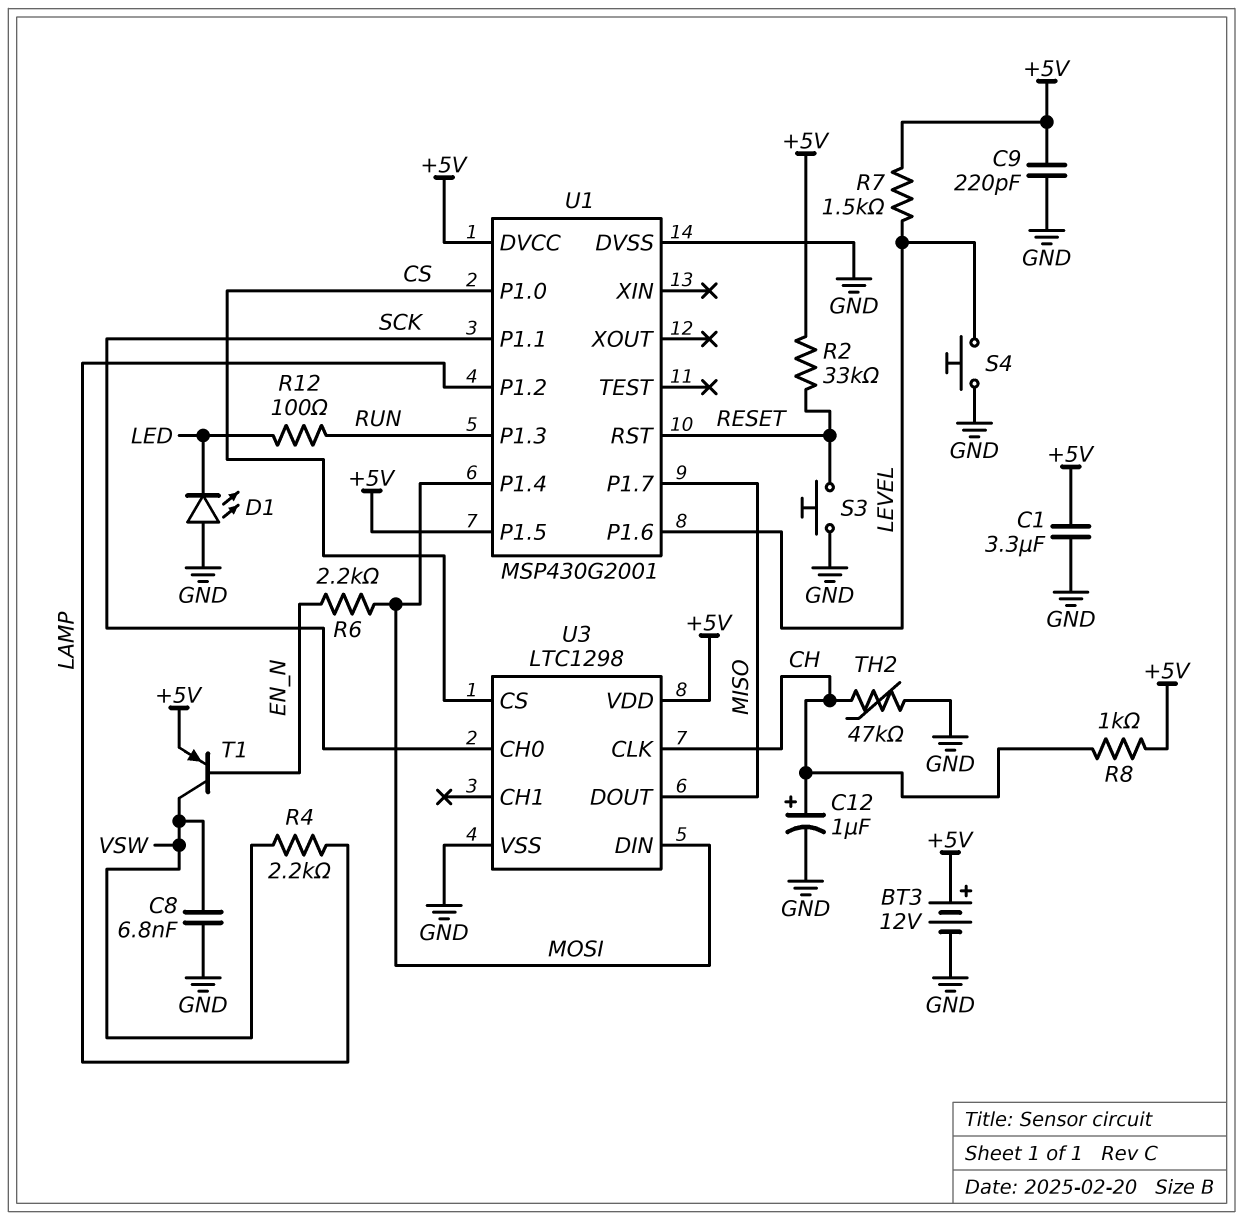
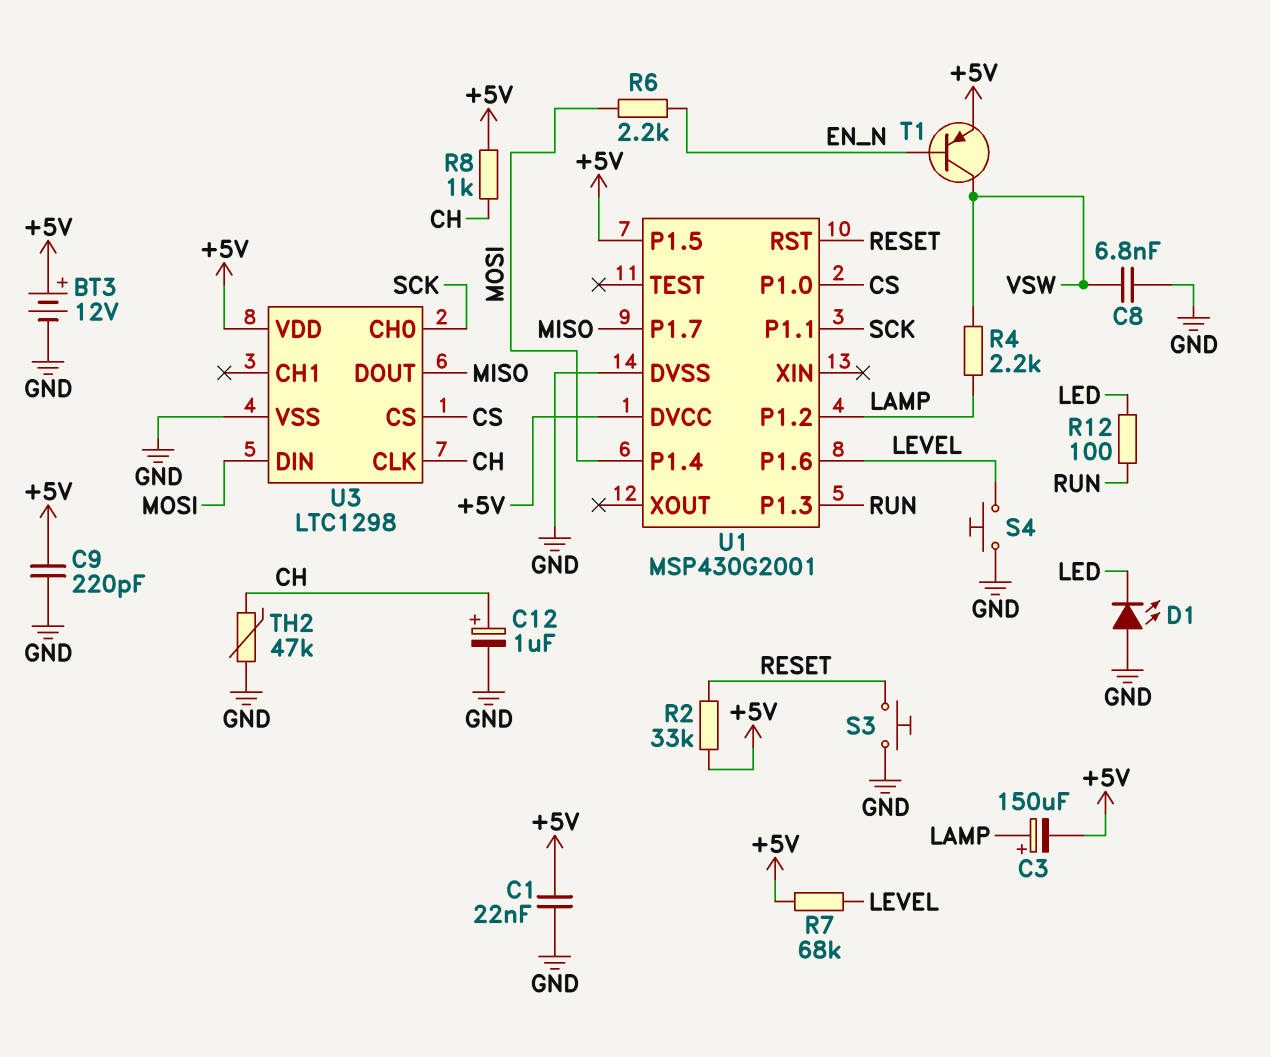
C1: 3.3uF (+5V, GND) -> 22nF (+5V, GND)
C3: none -> 150uF (plus LAMP, minus +5V)
R7: 1.5k (+5V, LEVEL) -> 68k (+5V, LEVEL)

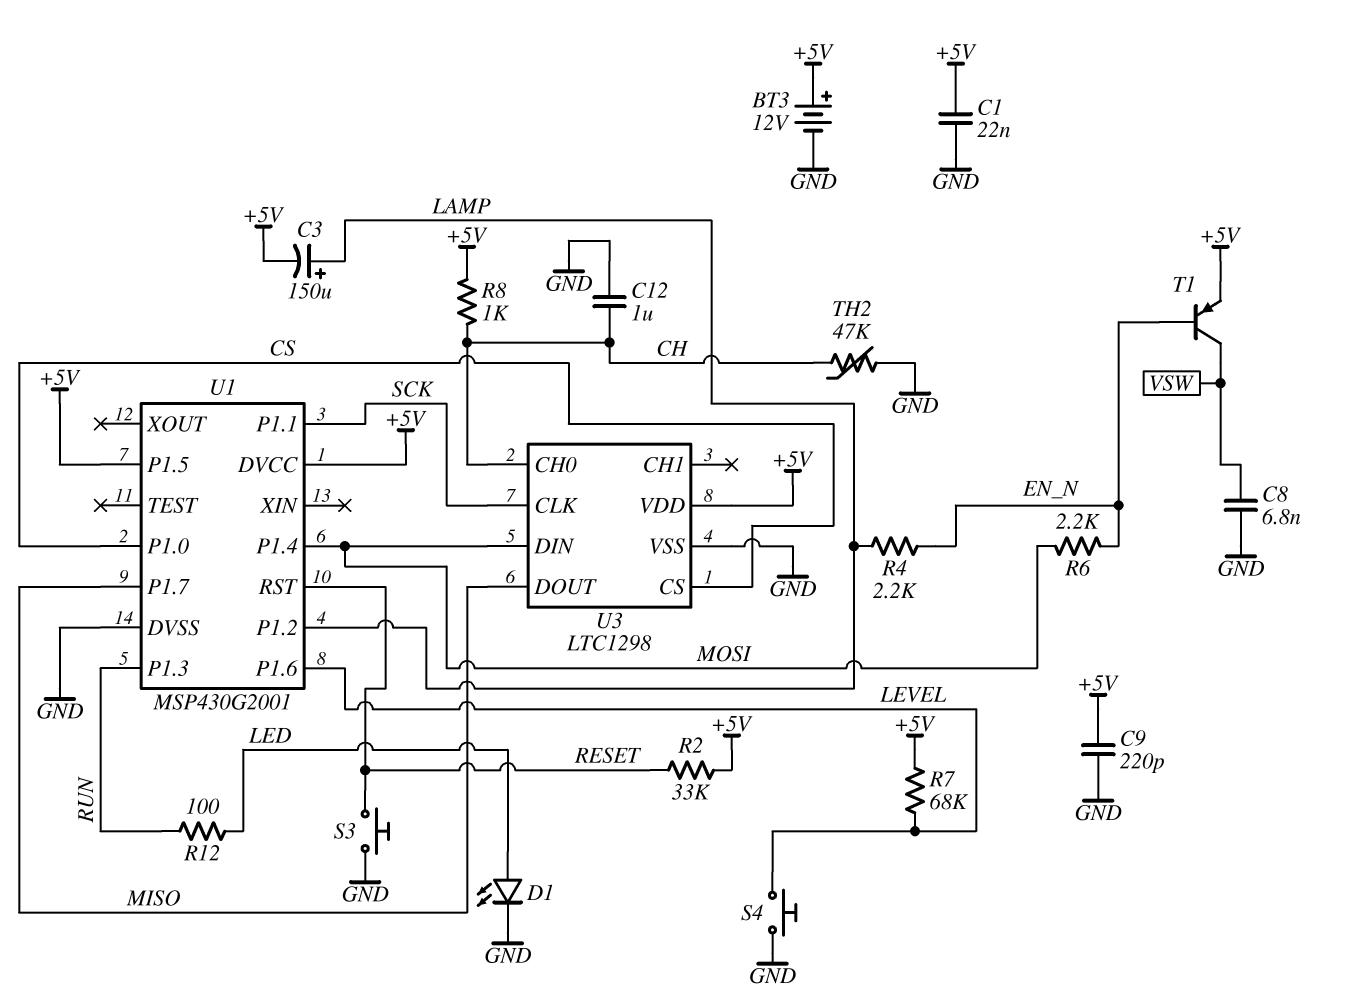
C12: 1uF (plus CH, minus GND) -> 1uF (CH, GND)
D1: LED (A GND, K LED) -> LED (A LED, K GND)
R4: 2.2k (LAMP, VSW) -> 2.2k (EN_N, LAMP)
U3 pin CH0: SCK -> CH
U3 pin CLK: CH -> SCK

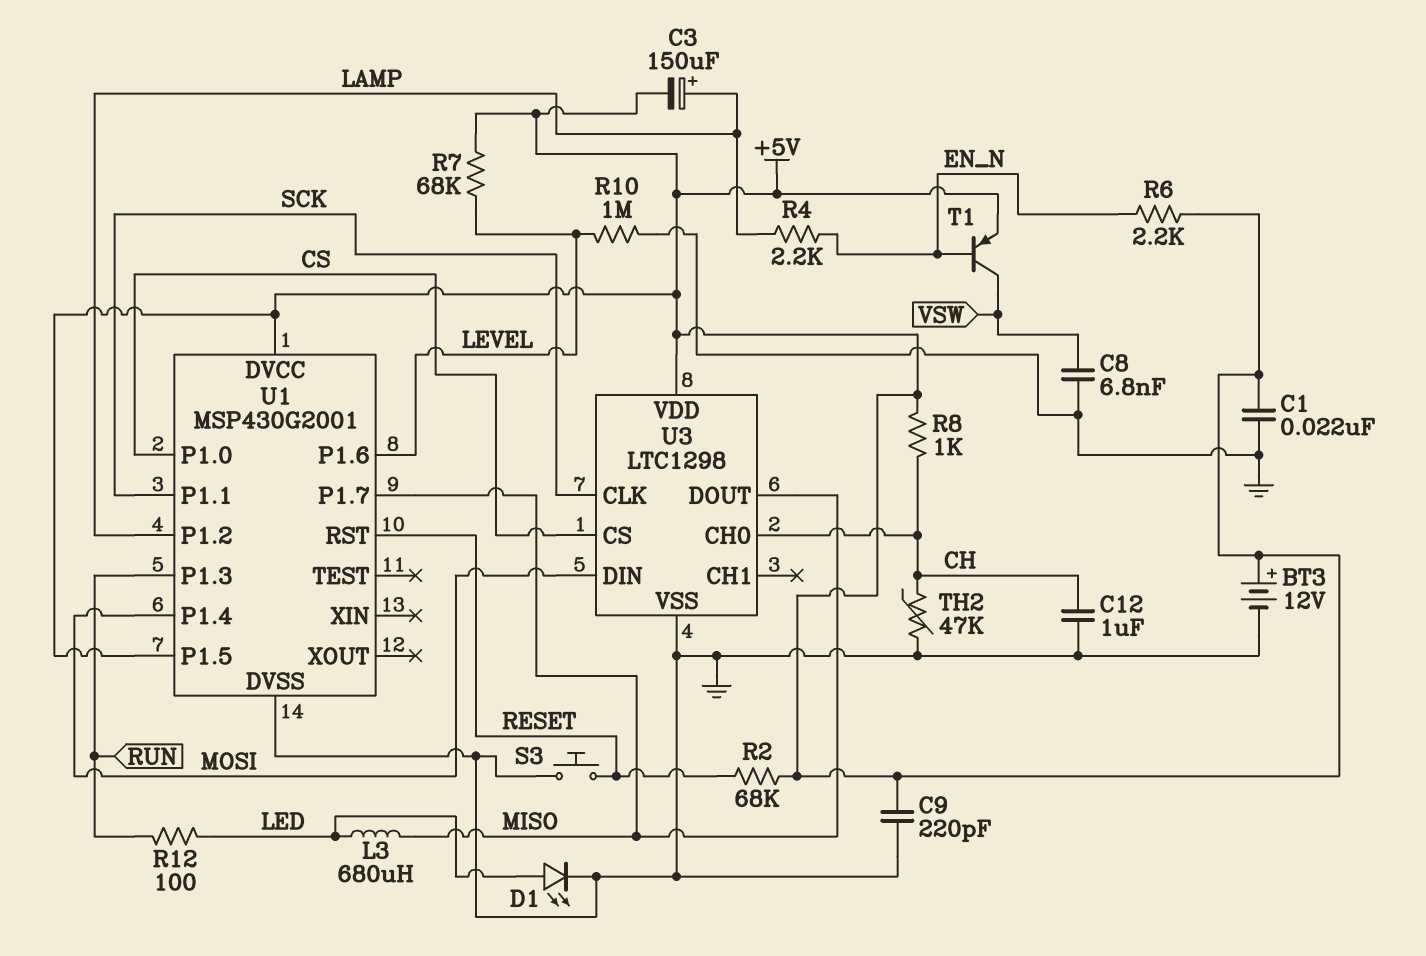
L3: none -> 680uH (LED, MISO)
R2: 33k (+5V, RESET) -> 68k (+5V, RESET)
R6: 2.2k (EN_N, MOSI) -> 2.2k (+5V, EN_N)
R10: none -> 1M (GND, LEVEL)
S4: button (GND, LEVEL) -> none

